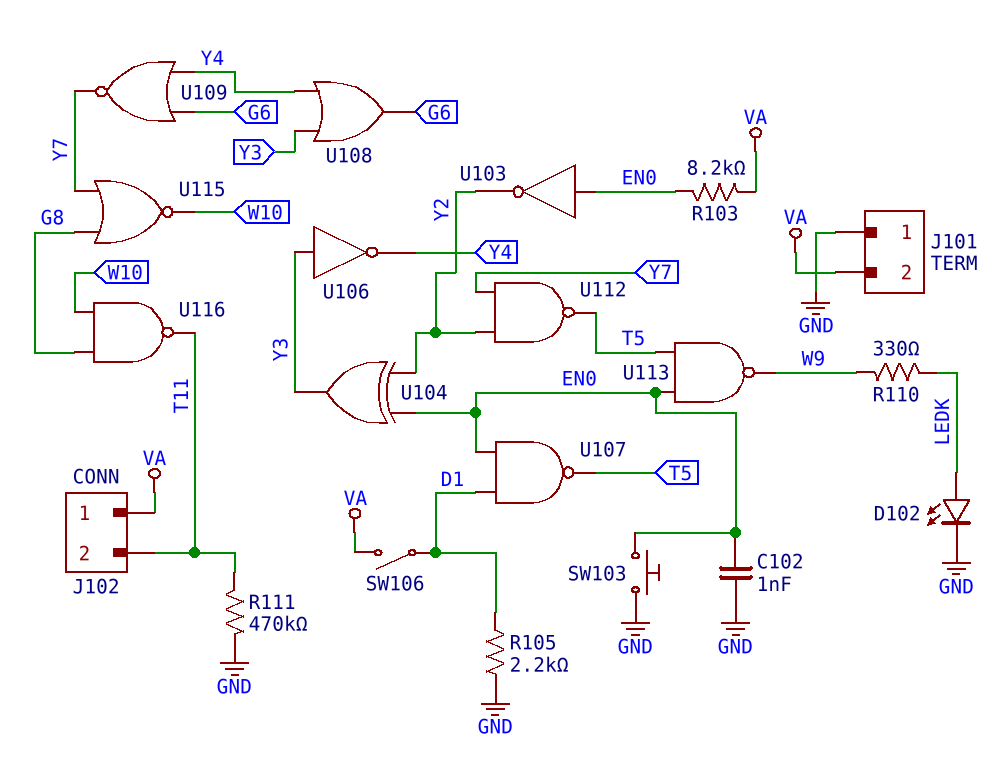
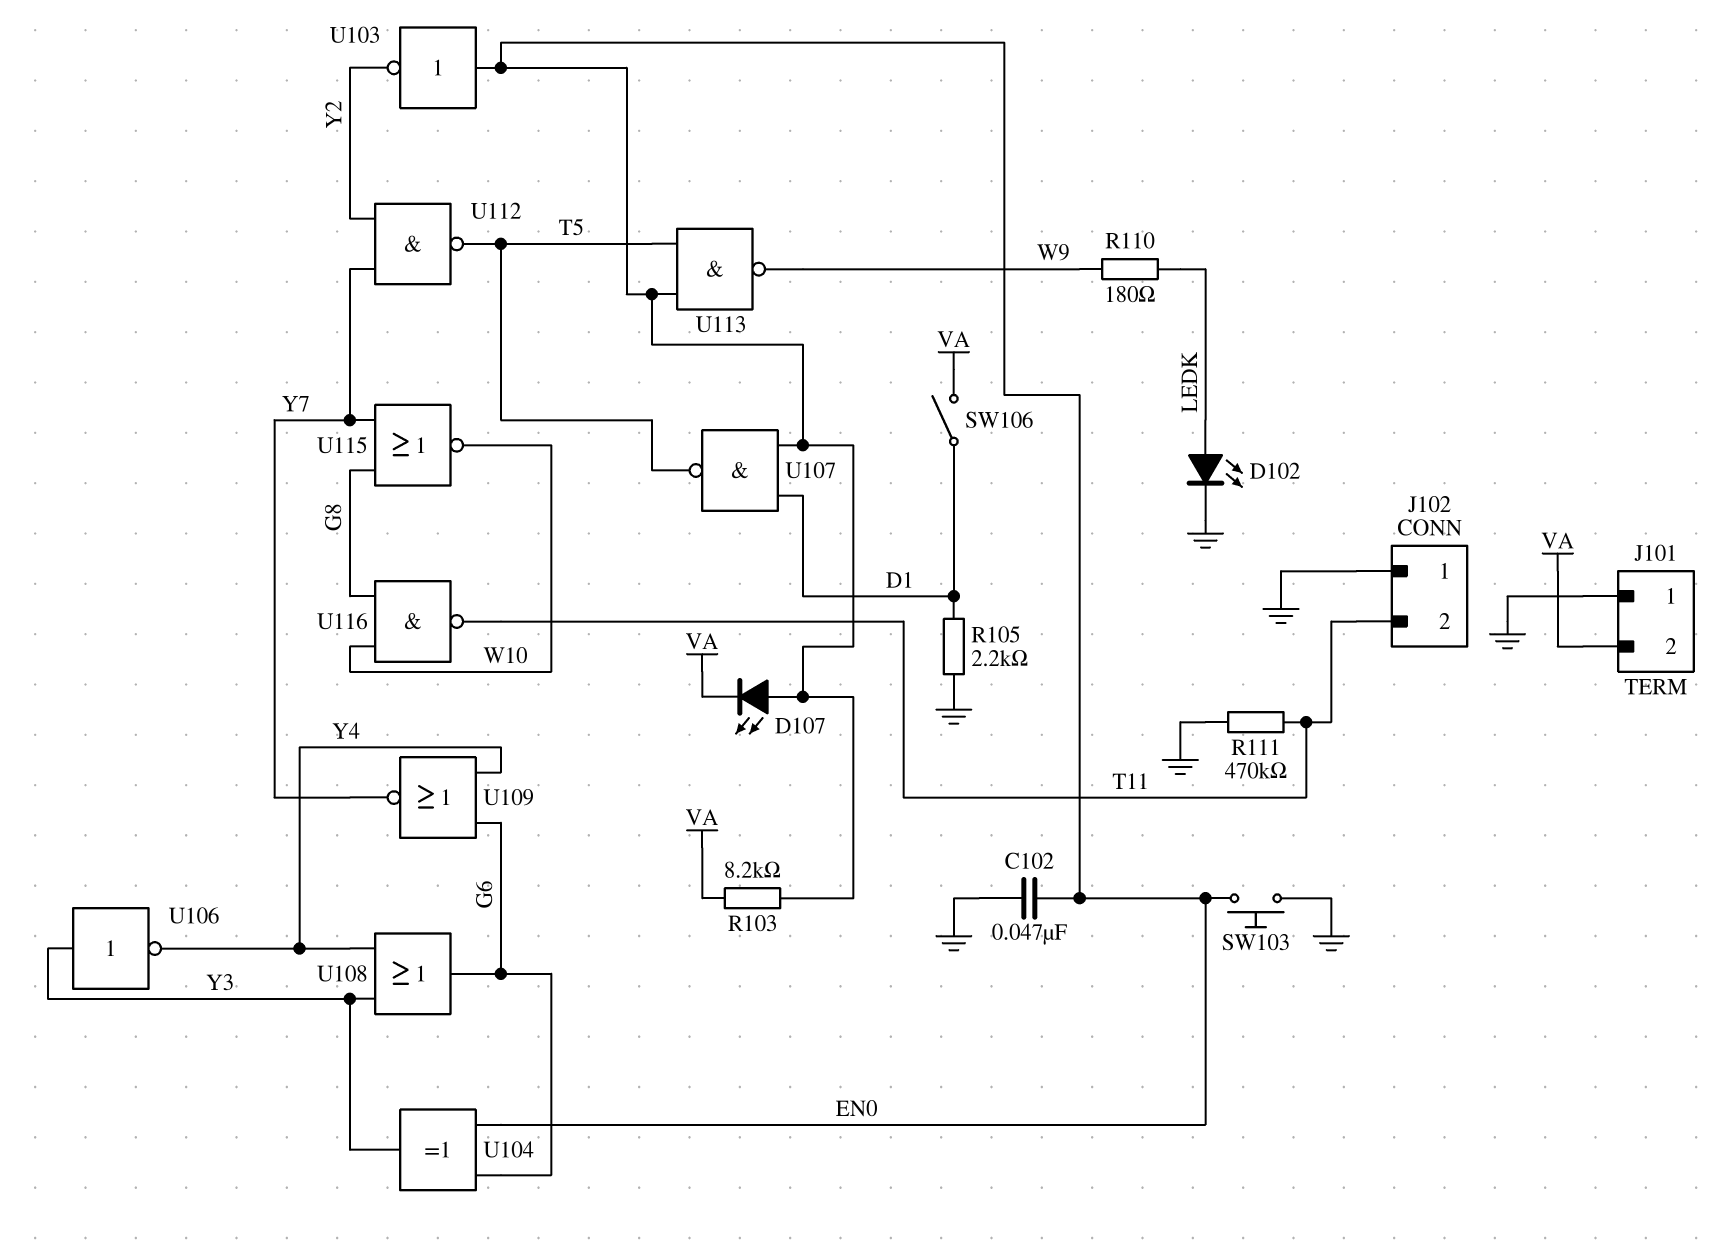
C102: 1nF (EN0, GND) -> 47nF (EN0, GND)
D107: none -> LED (A EN0, K VA)
J102 pin 1: VA -> GND
R110: 330 (LEDK, W9) -> 180 (LEDK, W9)
U104: XOR (in EN0, in Y2, out Y3) -> XOR (in EN0, in G6, out Y3)

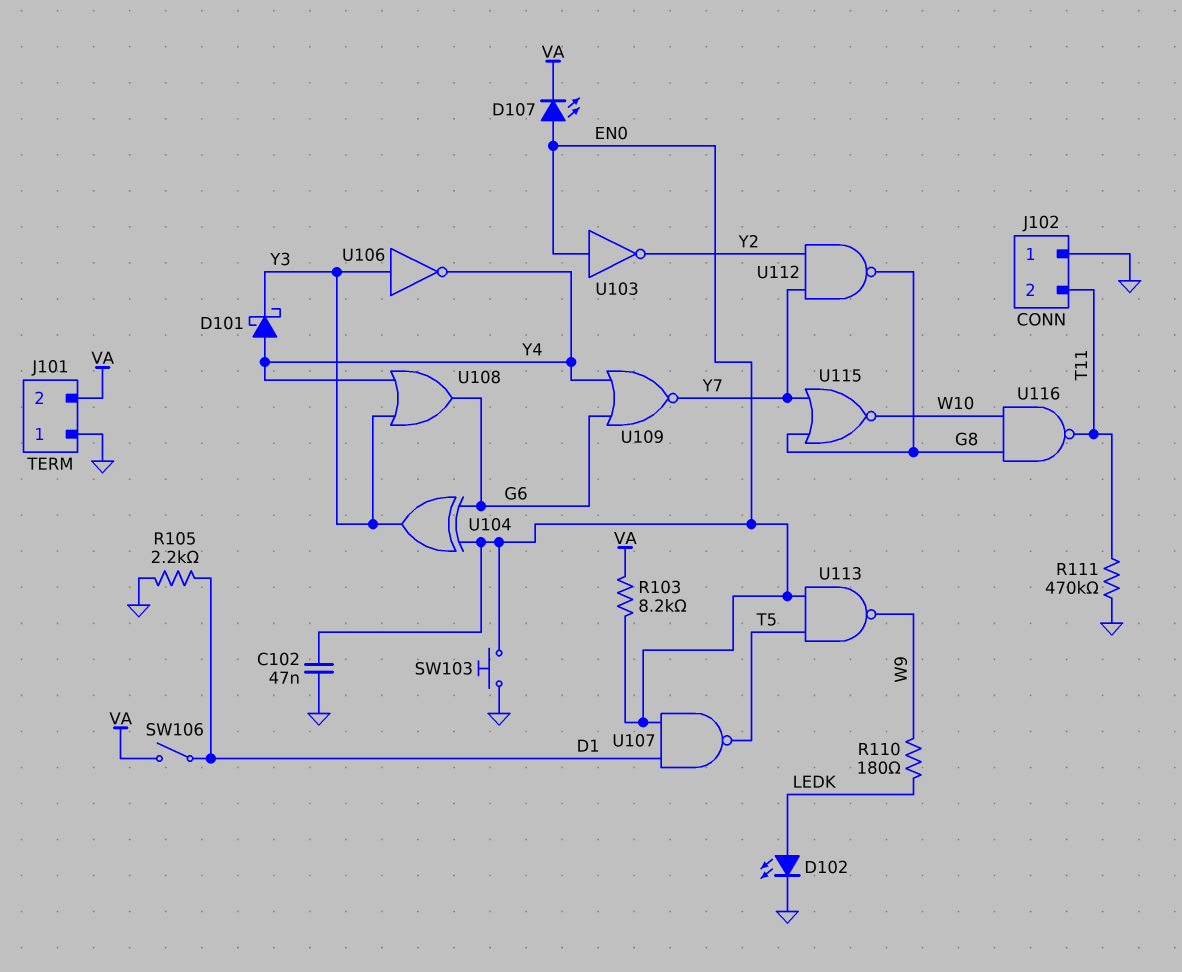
D101: none -> schottky (A Y4, K Y3)
U112: NAND (in Y2, in Y7, out T5) -> NAND (in Y2, in Y7, out G8)

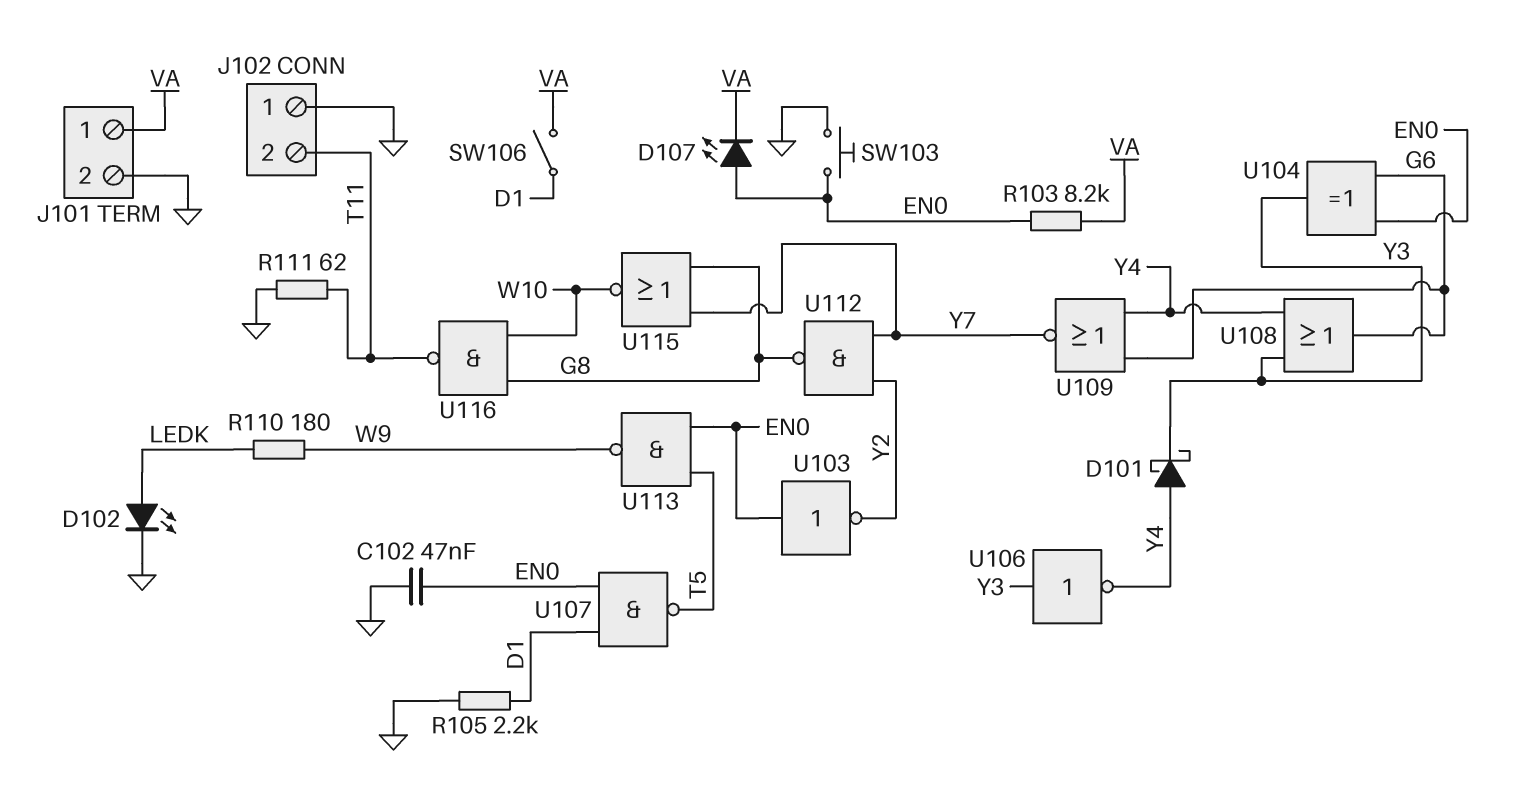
J101 pin 1: GND -> VA
J101 pin 2: VA -> GND
R111: 470k (GND, T11) -> 62 (GND, T11)

